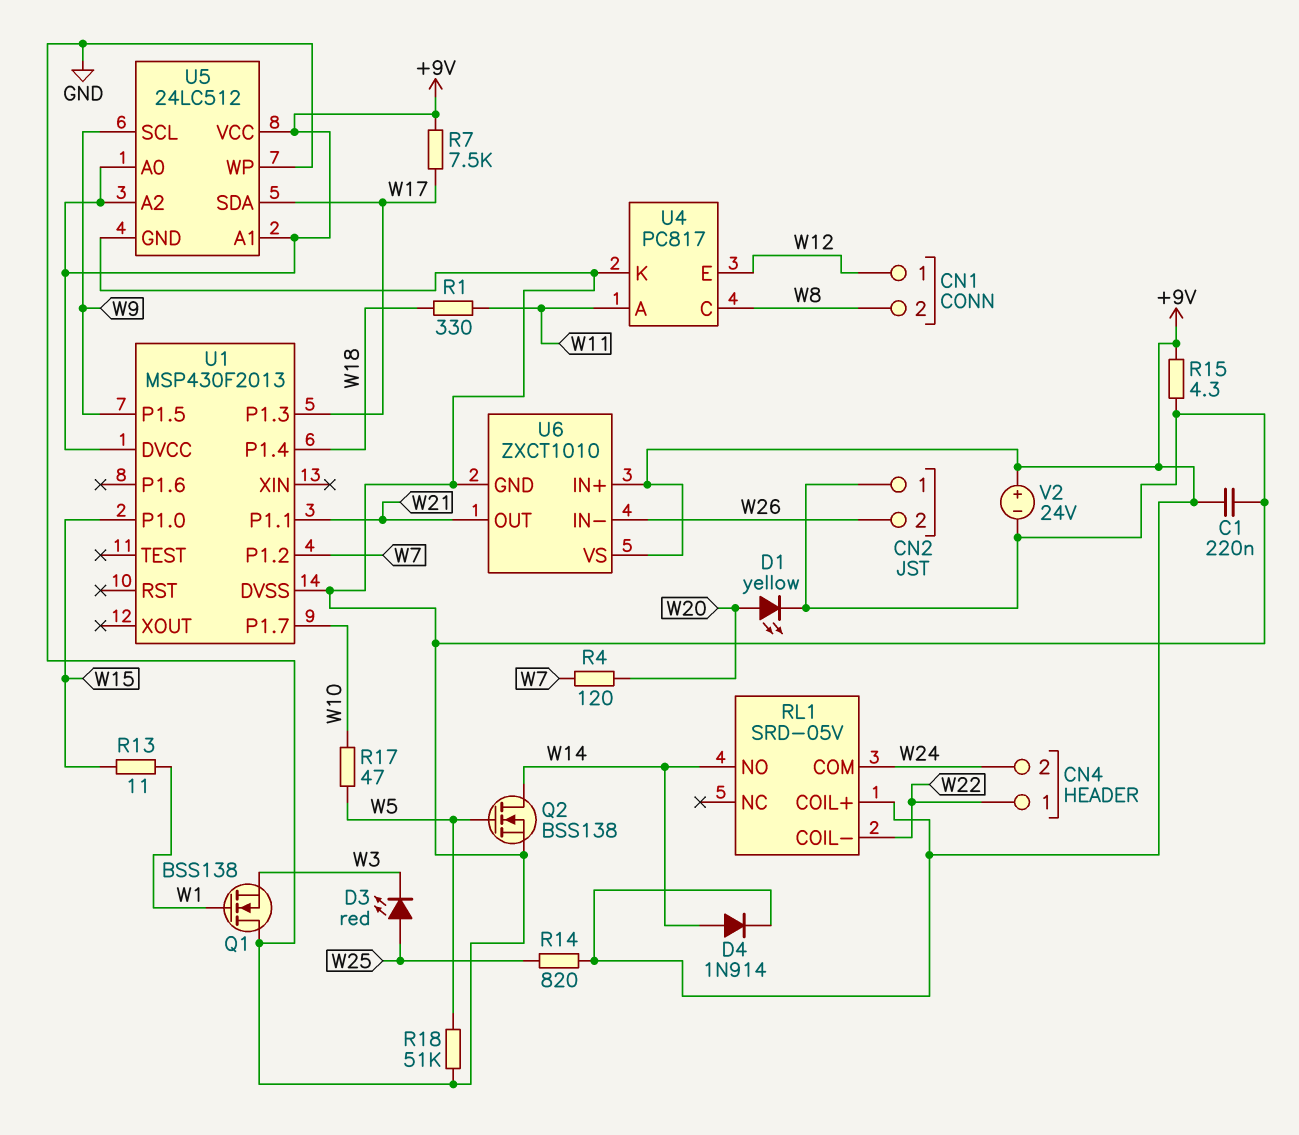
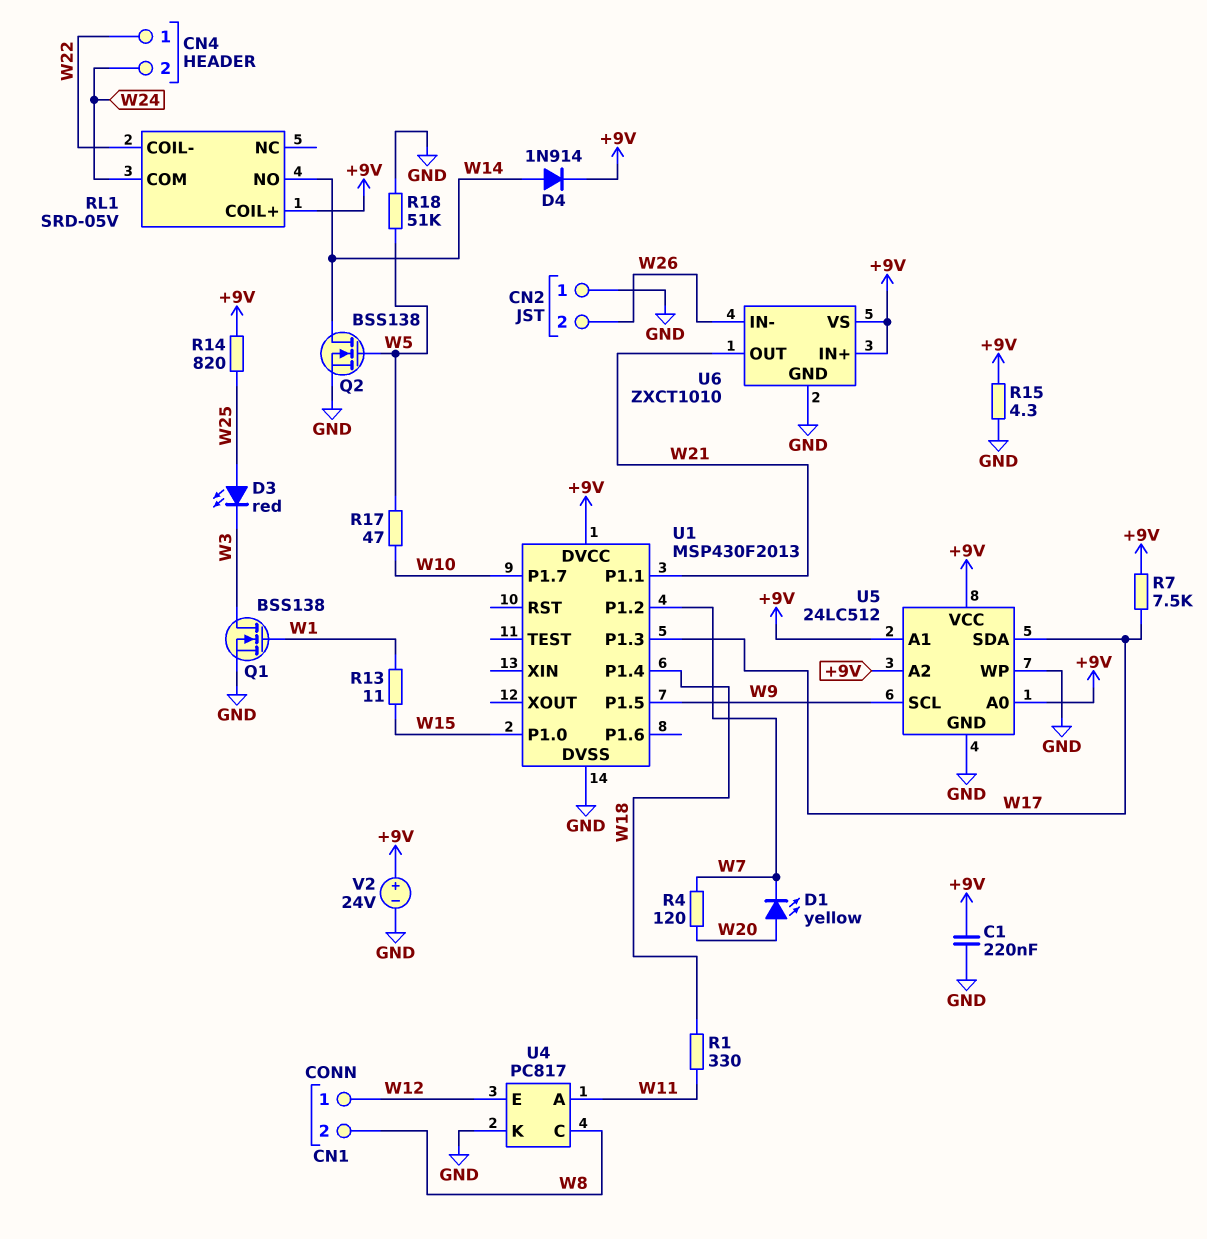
D1: LED yellow (A W20, K GND) -> LED yellow (A W20, K W7)
Q1: NMOS BSS138 (G W1, D GND, S W3) -> NMOS BSS138 (G W1, D W3, S GND)

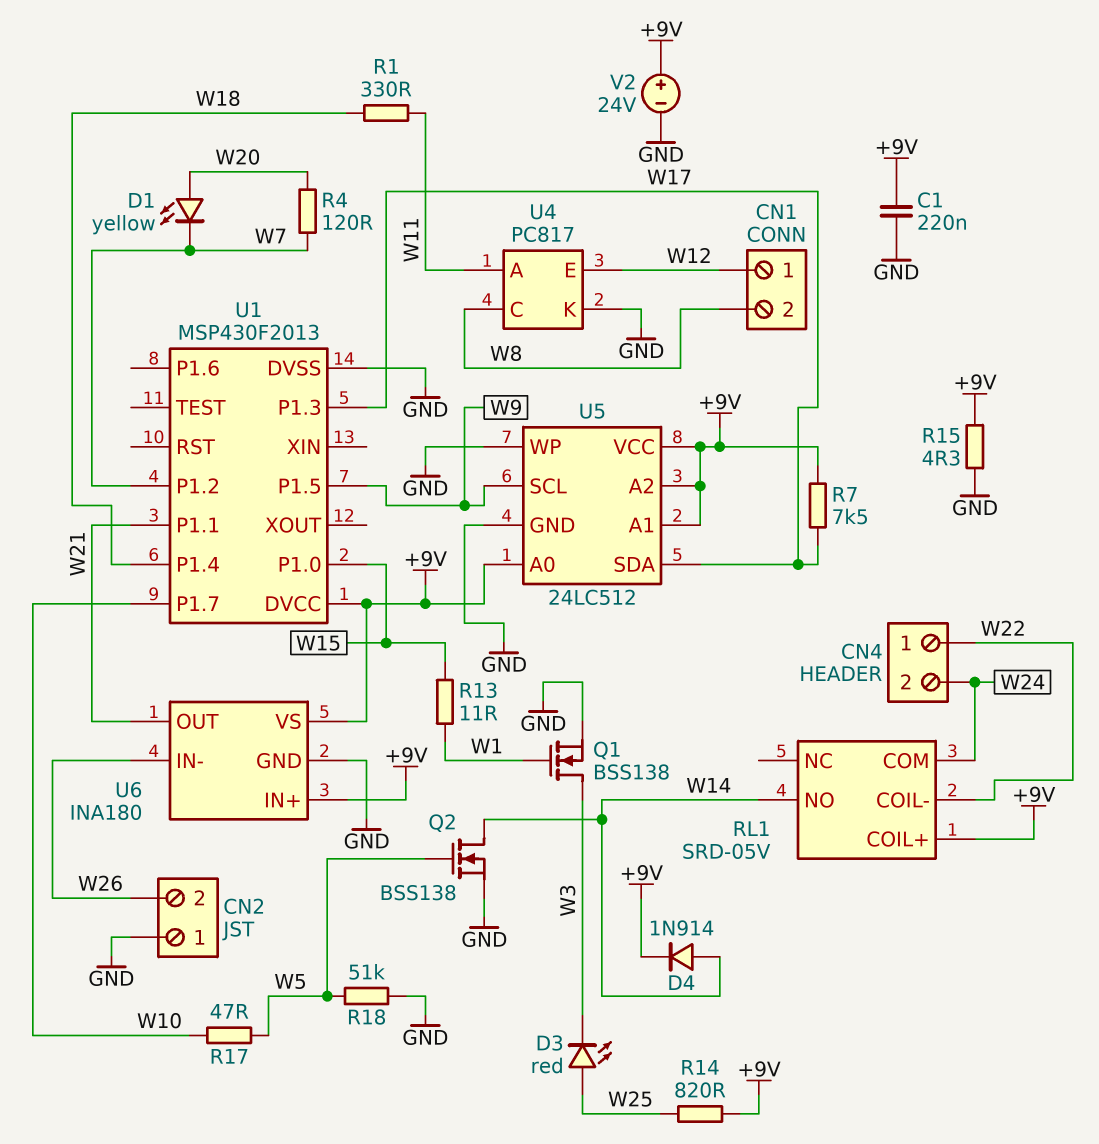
U6: ZXCT1010 -> INA180

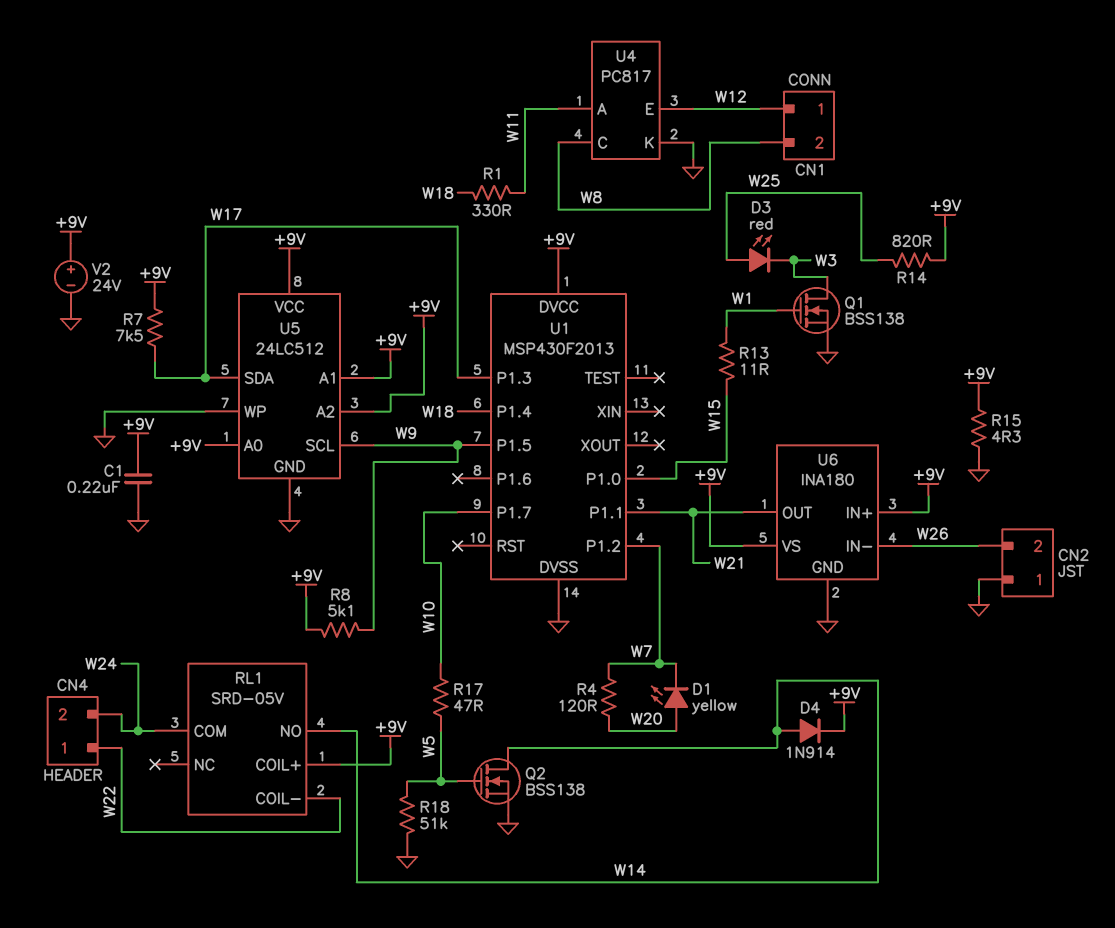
R8: none -> 5.1k (+9V, W9)

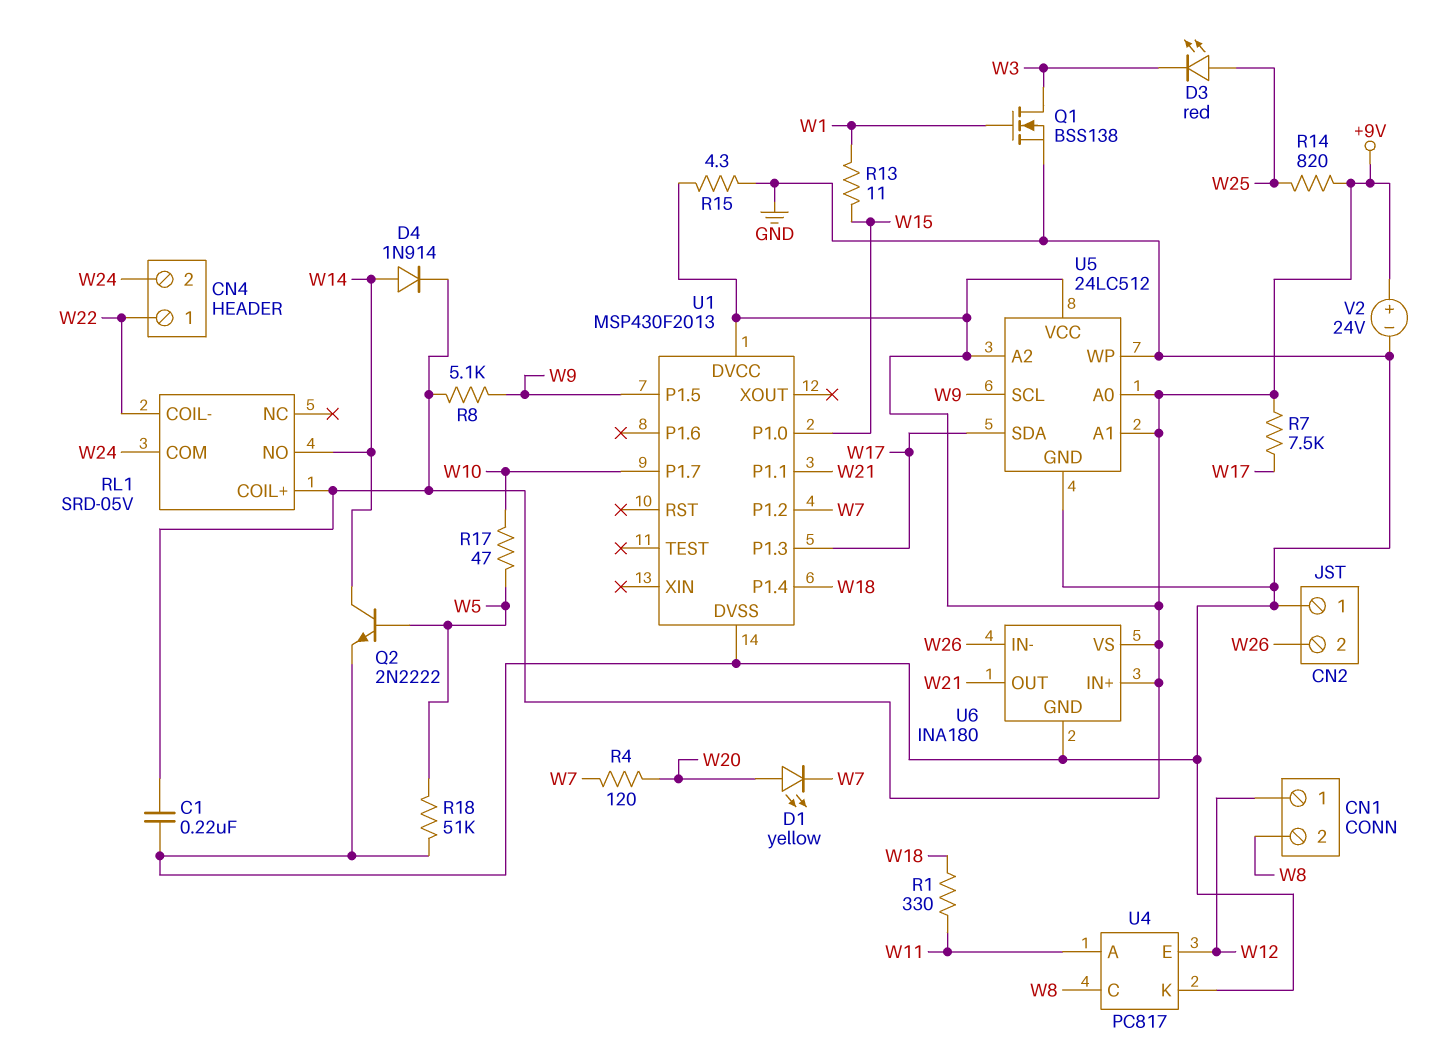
Q2: NMOS BSS138 (G W5, D W14, S GND) -> NPN 2N2222 (B W5, C W14, E GND)

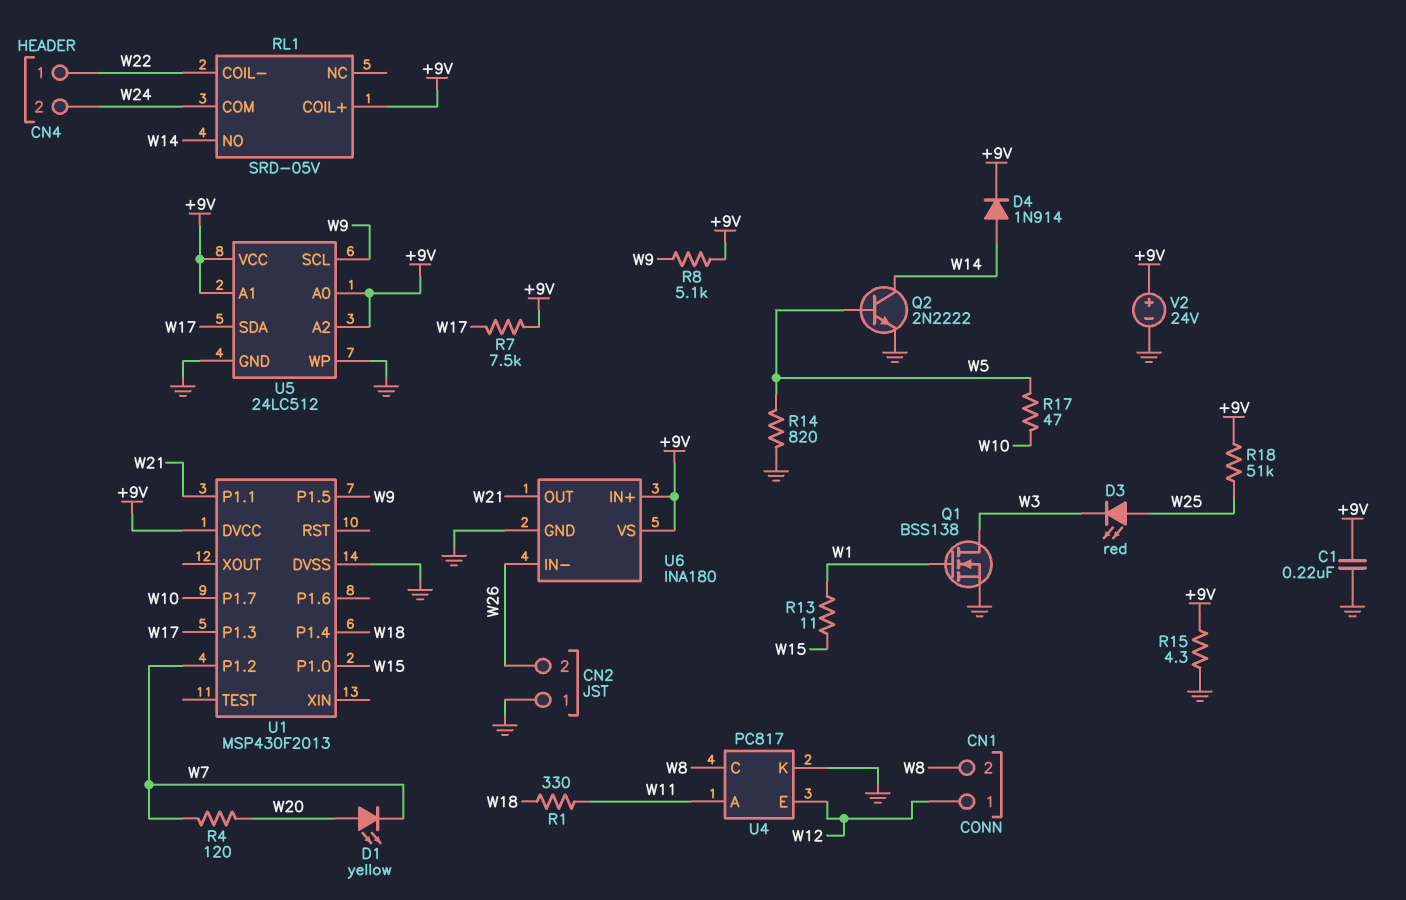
R14: 820 (+9V, W25) -> 820 (GND, W5)
R18: 51k (GND, W5) -> 51k (+9V, W25)

